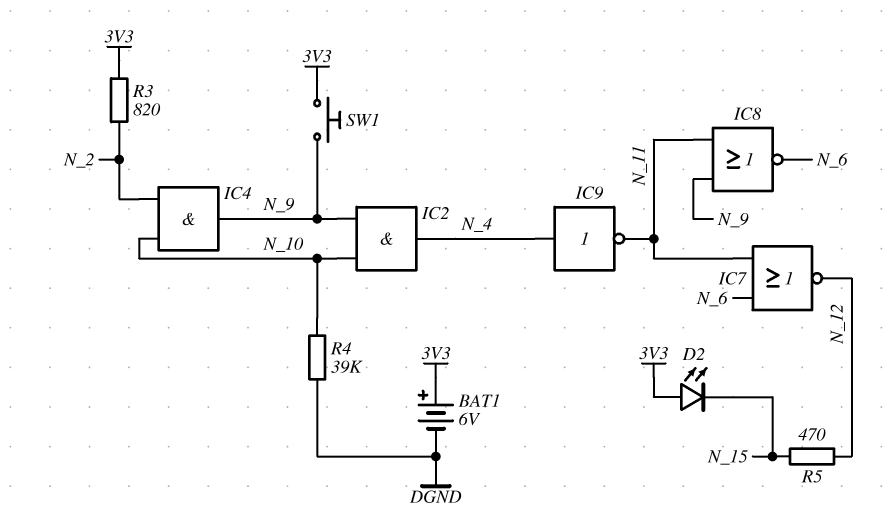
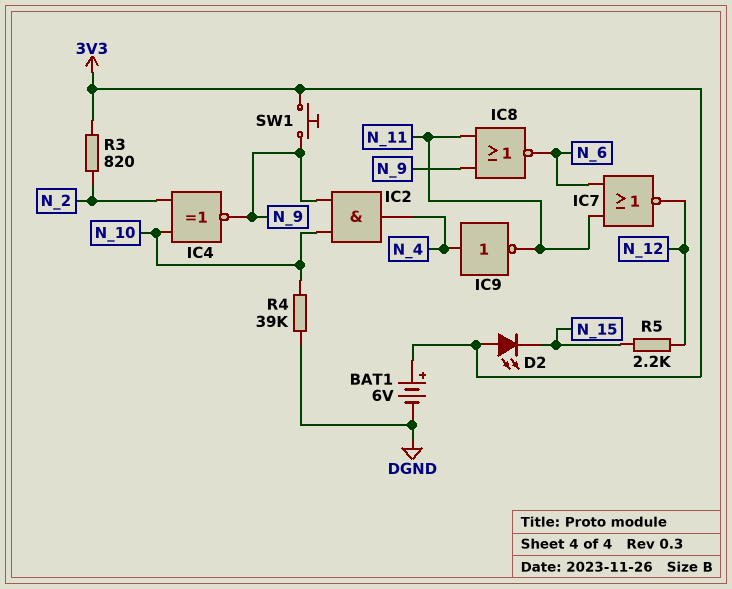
IC4: AND (in N_2, in N_10, out N_9) -> XNOR (in N_2, in N_10, out N_9)
R5: 470 (N_12, N_15) -> 2.2k (N_12, N_15)

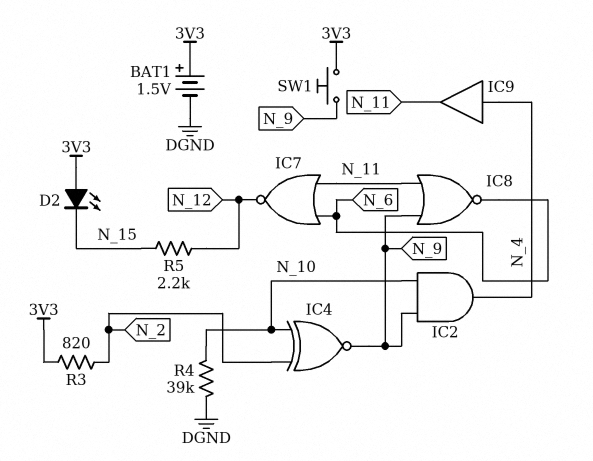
BAT1: 6V (plus 3V3, minus DGND) -> 1.5V (plus 3V3, minus DGND)
IC9: NOT (in N_4, out N_11) -> buffer (in N_4, out N_11)

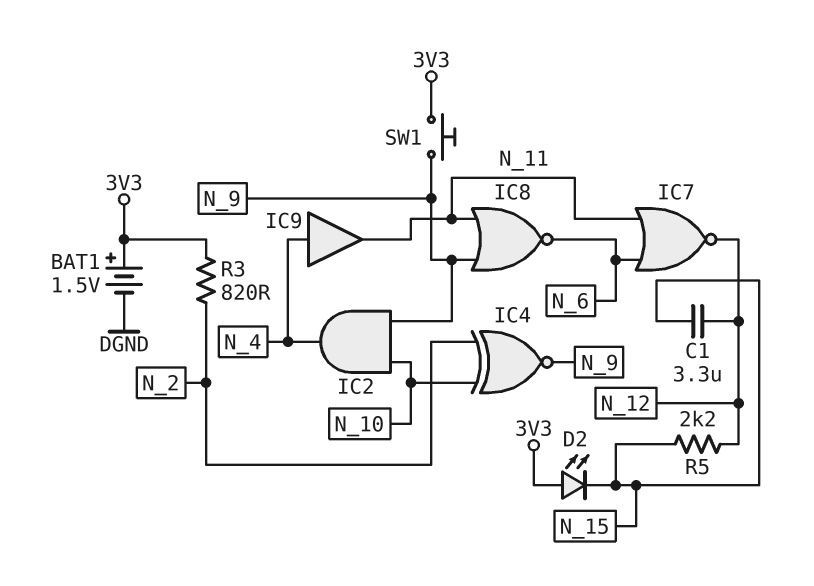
C1: none -> 3.3uF (N_12, N_15)
R4: 39k (DGND, N_10) -> none

